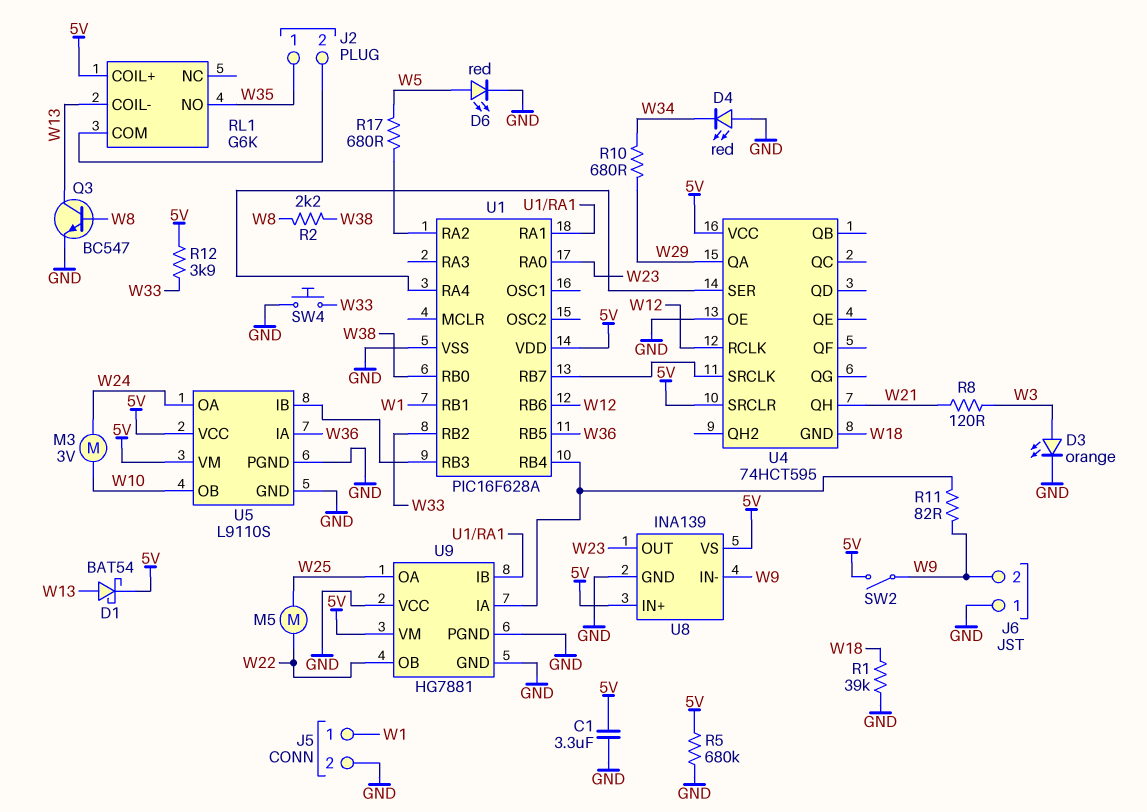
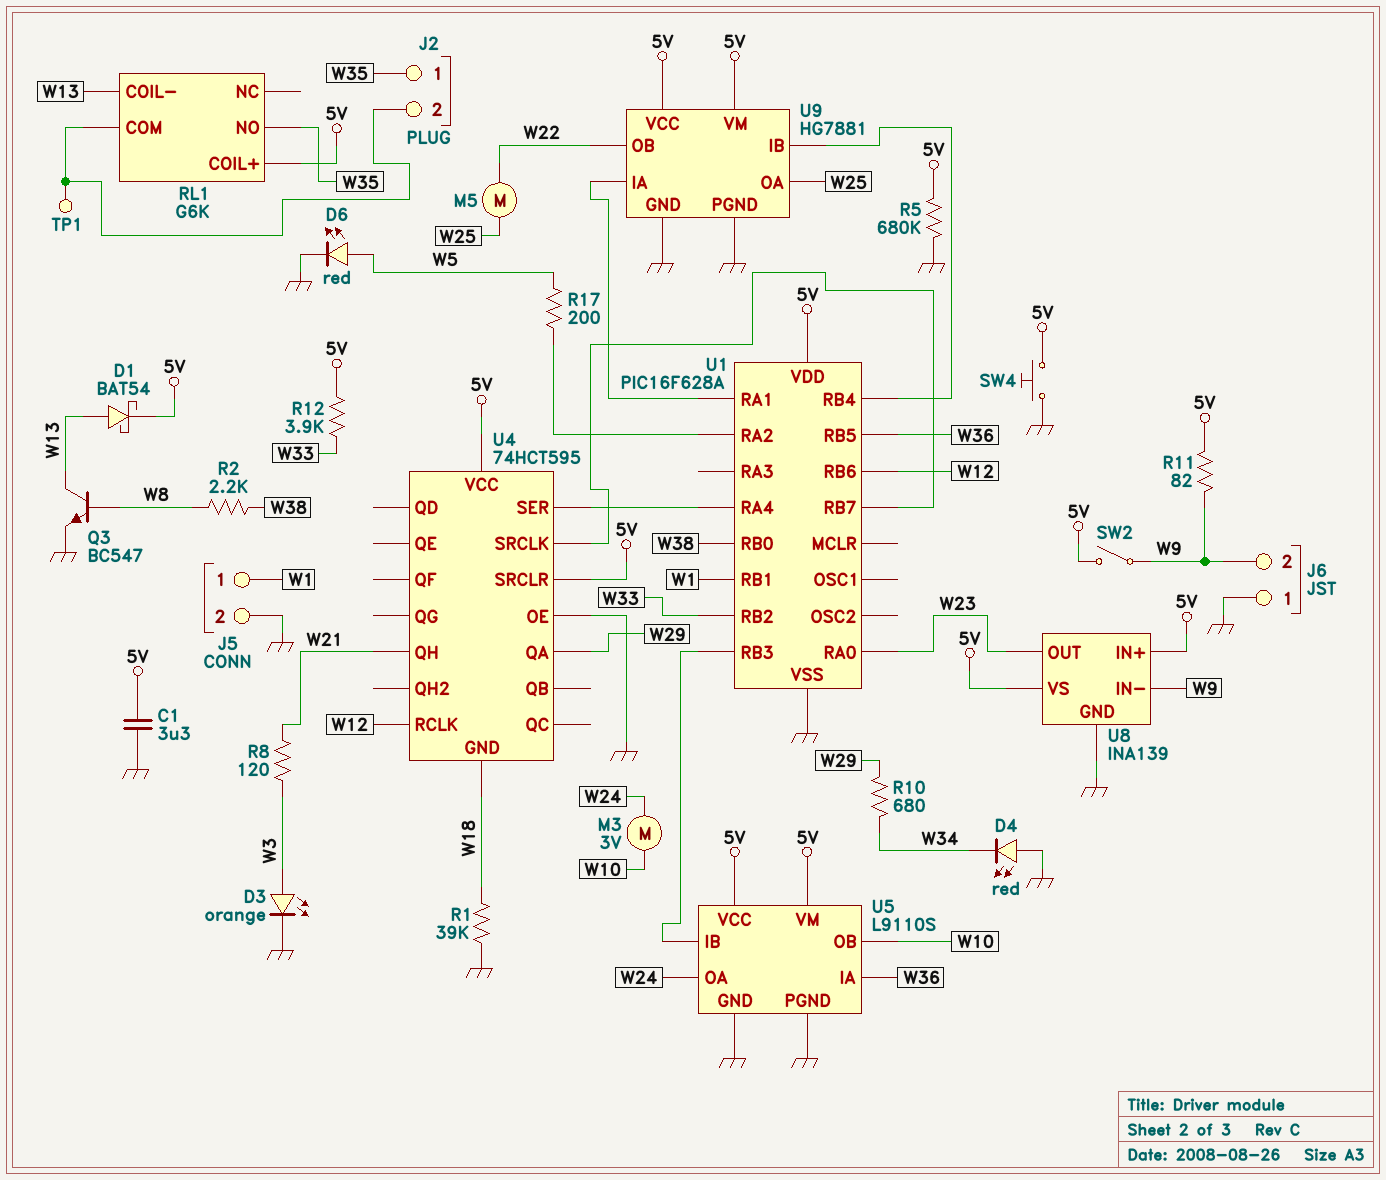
R11: 82 (U1/RB4, W9) -> 82 (5V, W9)
R17: 680 (U1/RA2, W5) -> 200 (U1/RA2, W5)
SW4: button (GND, W33) -> button (5V, GND)
TP1: none -> test point (J2/2)
U9 pin IA: U1/RB4 -> U1/RA1
U9 pin IB: U1/RA1 -> U1/RB4
U9 pin VCC: GND -> 5V

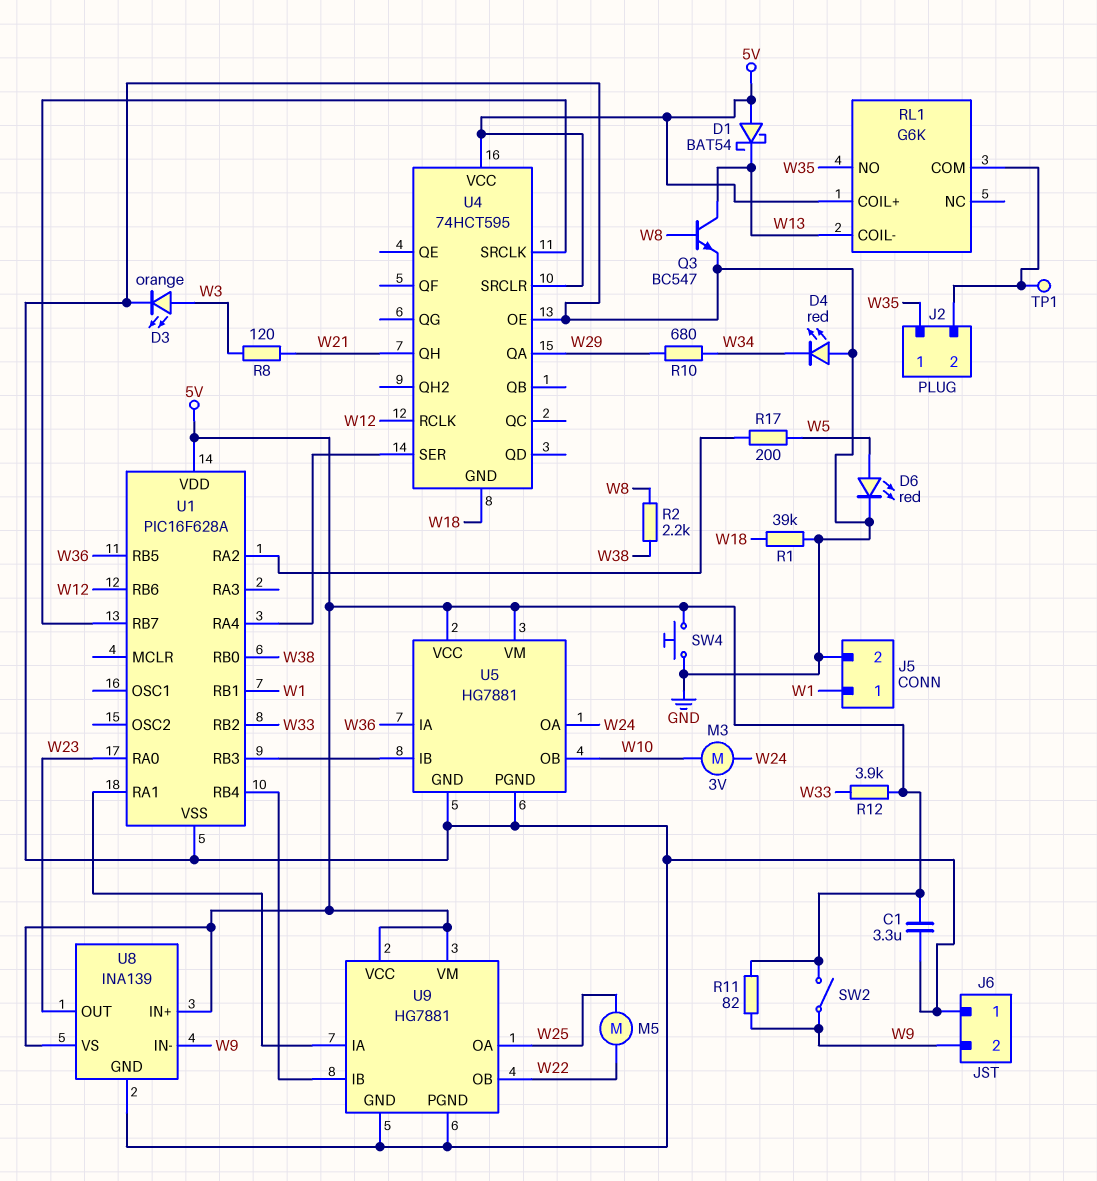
D1: schottky BAT54 (A W13, K 5V) -> schottky BAT54 (A 5V, K W13)
R5: 680k (5V, GND) -> none
U5: L9110S -> HG7881

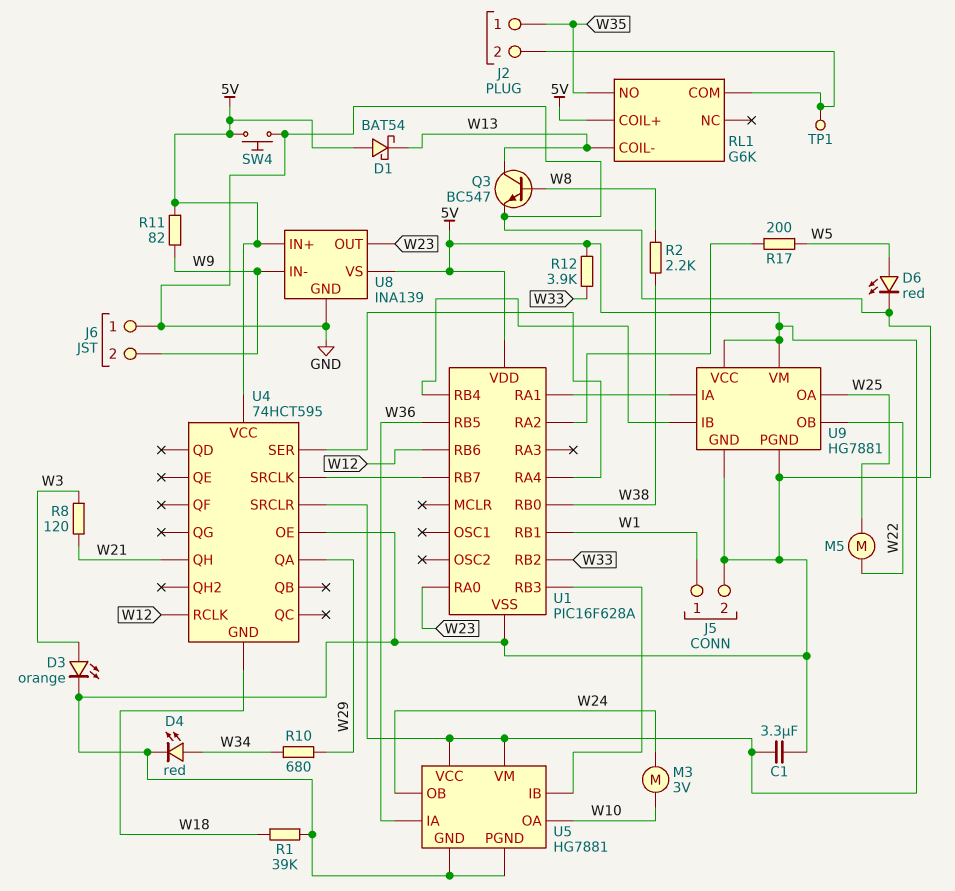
D4: LED red (A GND, K W34) -> LED red (A W34, K GND)
SW2: switch (5V, W9) -> none
U5 pin OA: W24 -> W10
U5 pin OB: W10 -> W24

